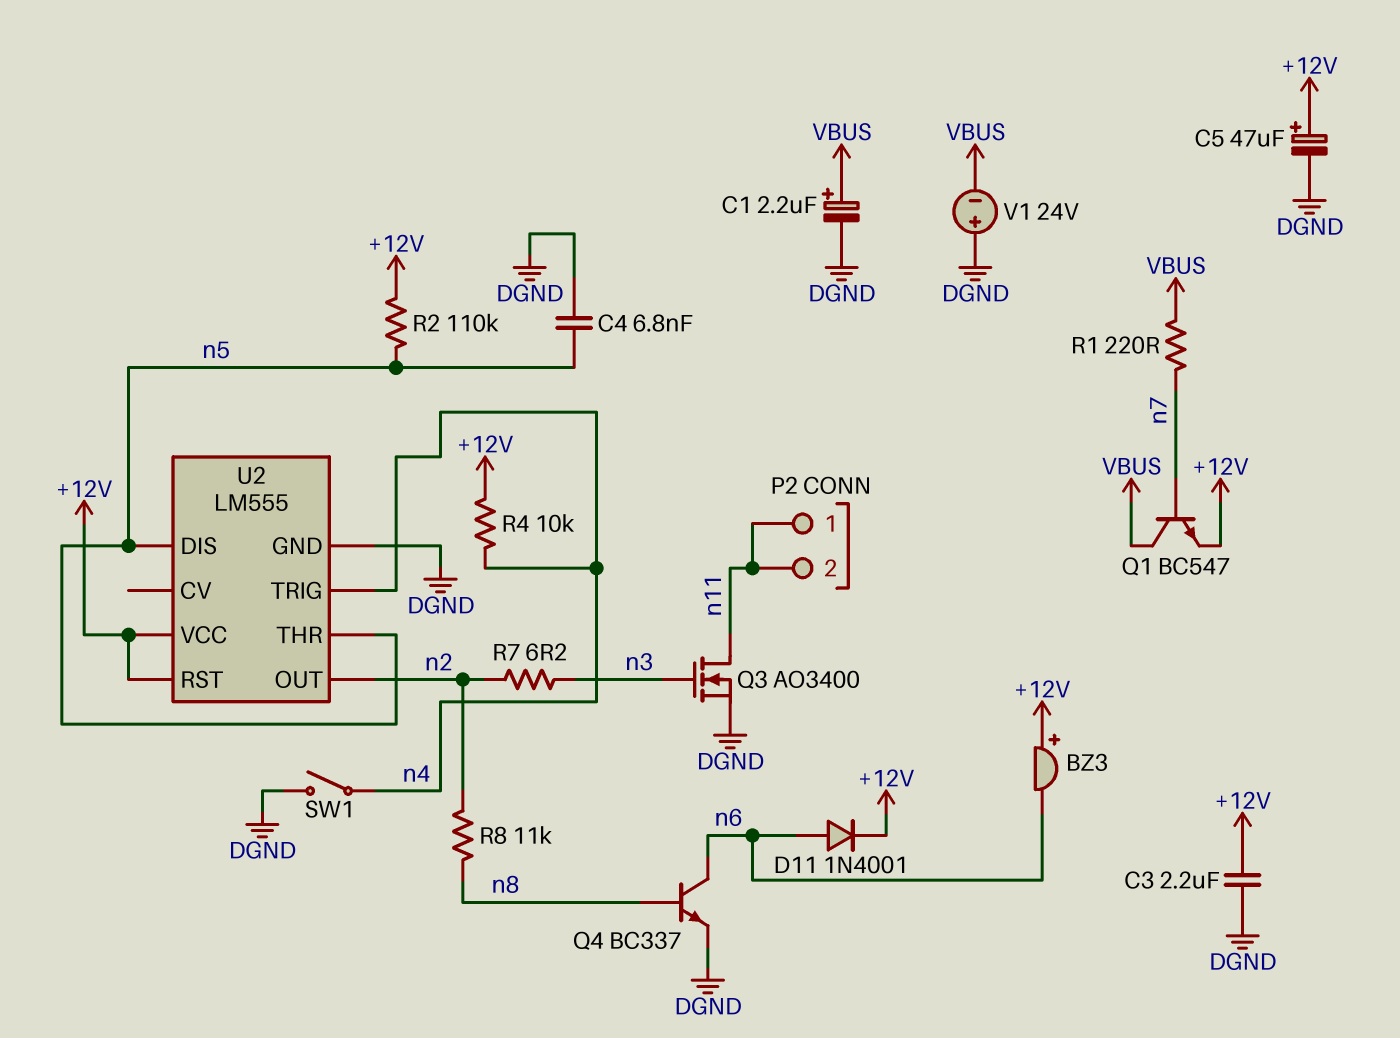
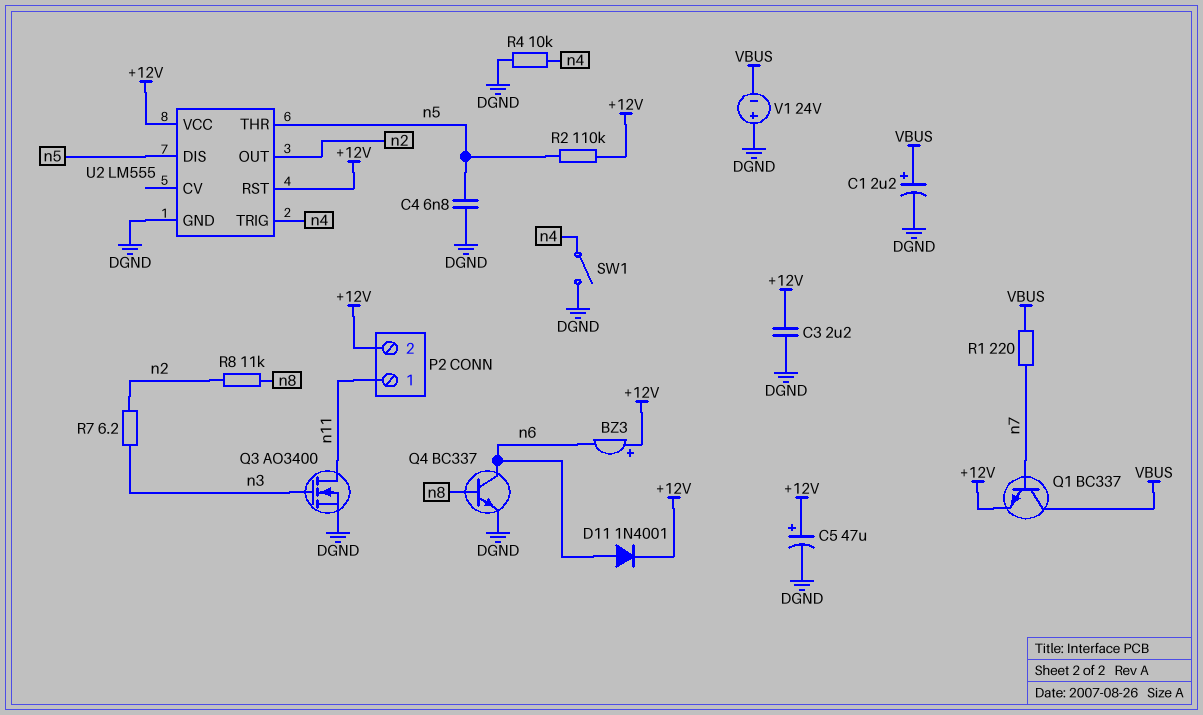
P2 pin 2: n11 -> +12V
Q1: NPN BC547 (B n7, C VBUS, E +12V) -> NPN BC337 (B n7, C VBUS, E +12V)
R4: 10k (+12V, n4) -> 10k (DGND, n4)

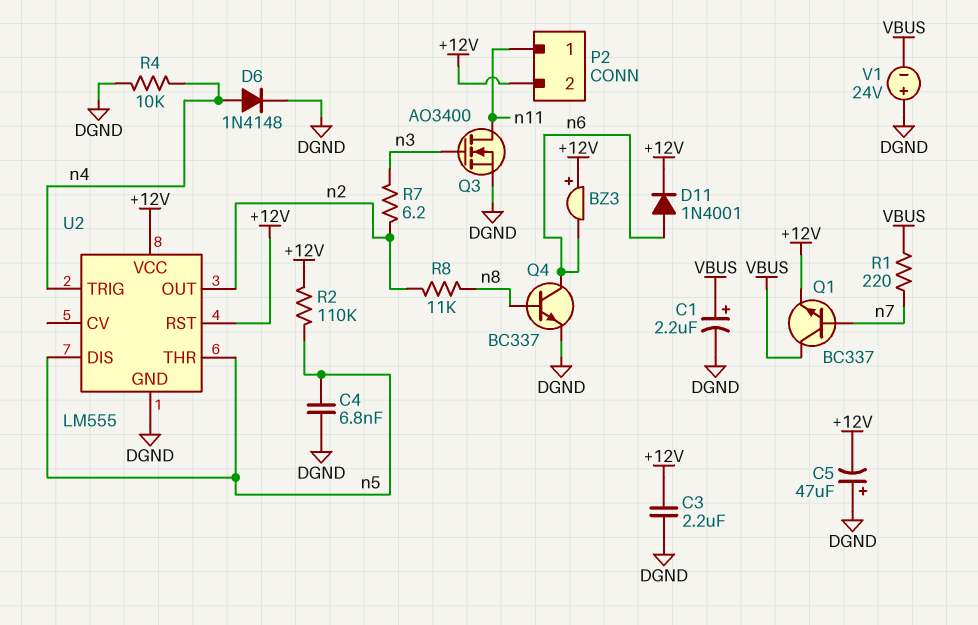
C5: 47uF (plus +12V, minus DGND) -> 47uF (plus DGND, minus +12V)
D6: none -> diode 1N4148 (A n4, K DGND)
SW1: switch (DGND, n4) -> none

